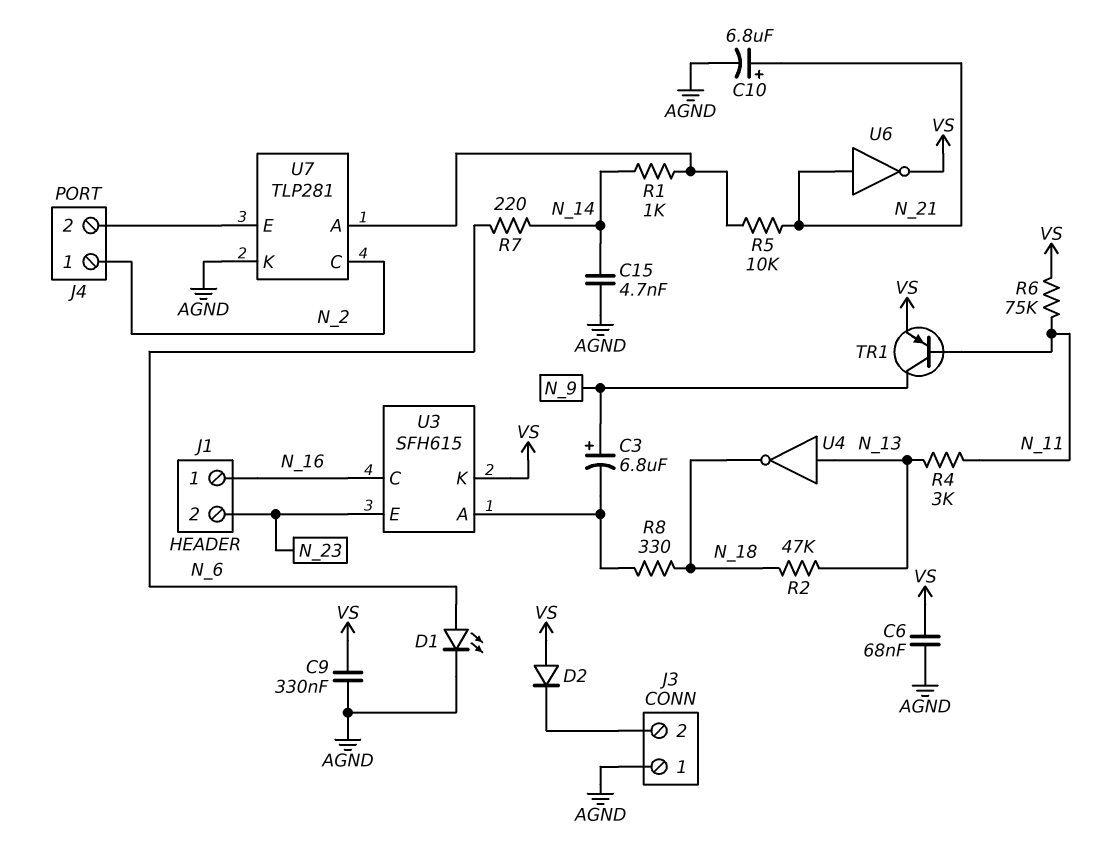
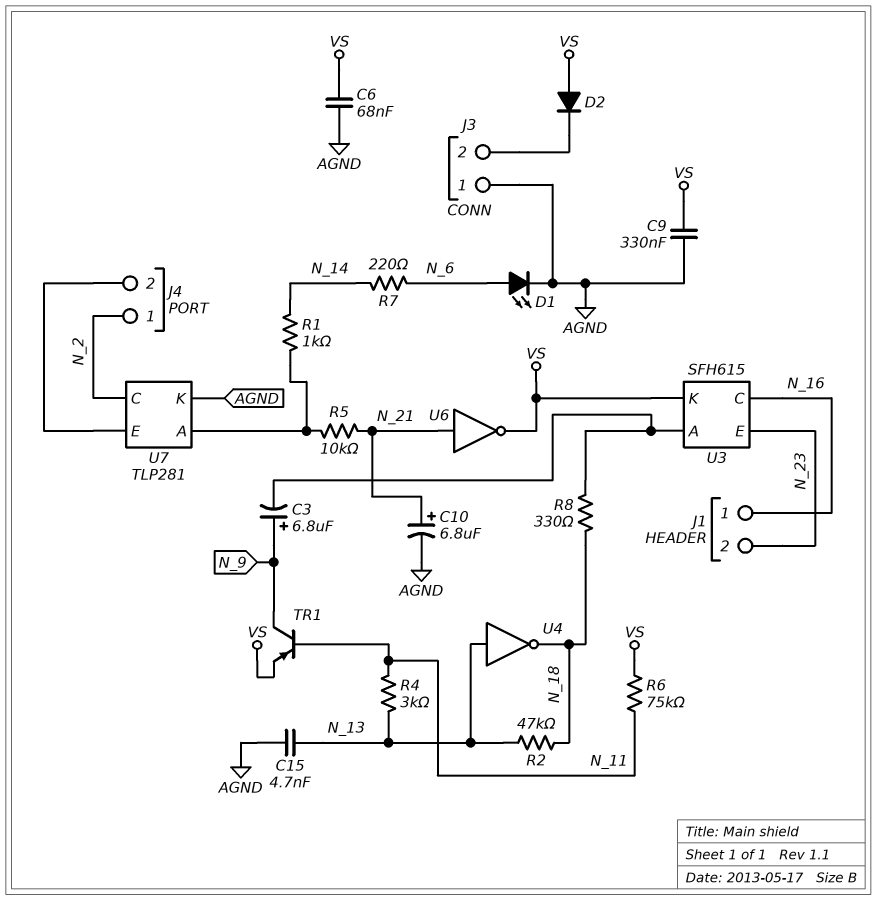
C15: 4.7nF (AGND, N_14) -> 4.7nF (AGND, N_13)

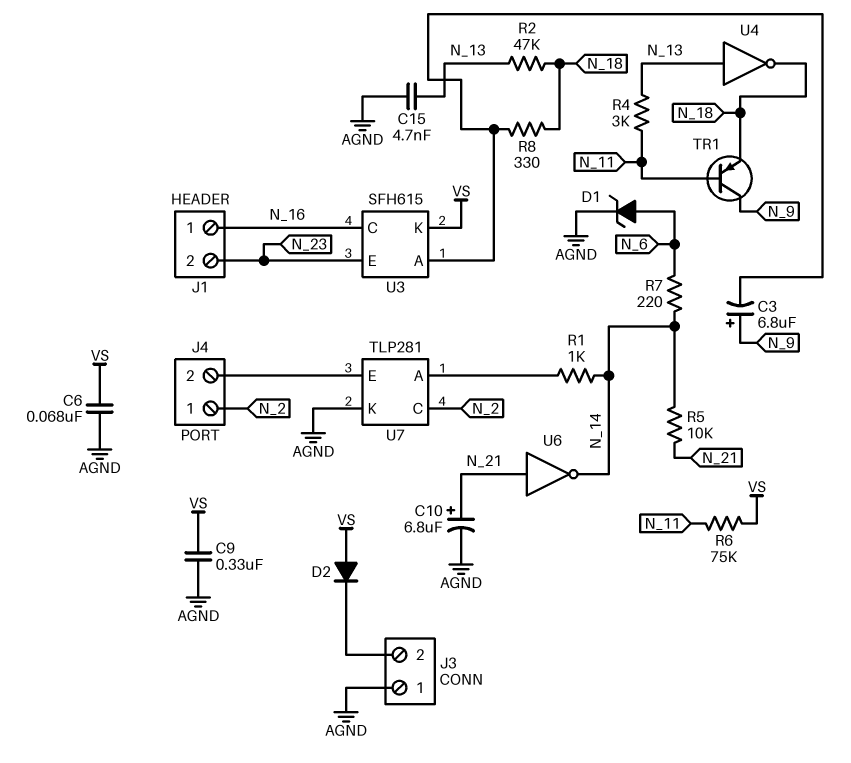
D1: LED (A N_6, K AGND) -> zener (A N_6, K AGND)
R5: 10k (N_21, U7/A) -> 10k (N_14, N_21)
TR1: PNP (B N_11, C N_9, E VS) -> PNP (B N_11, C N_9, E N_18)
U6: NOT (in N_21, out VS) -> NOT (in N_21, out N_14)

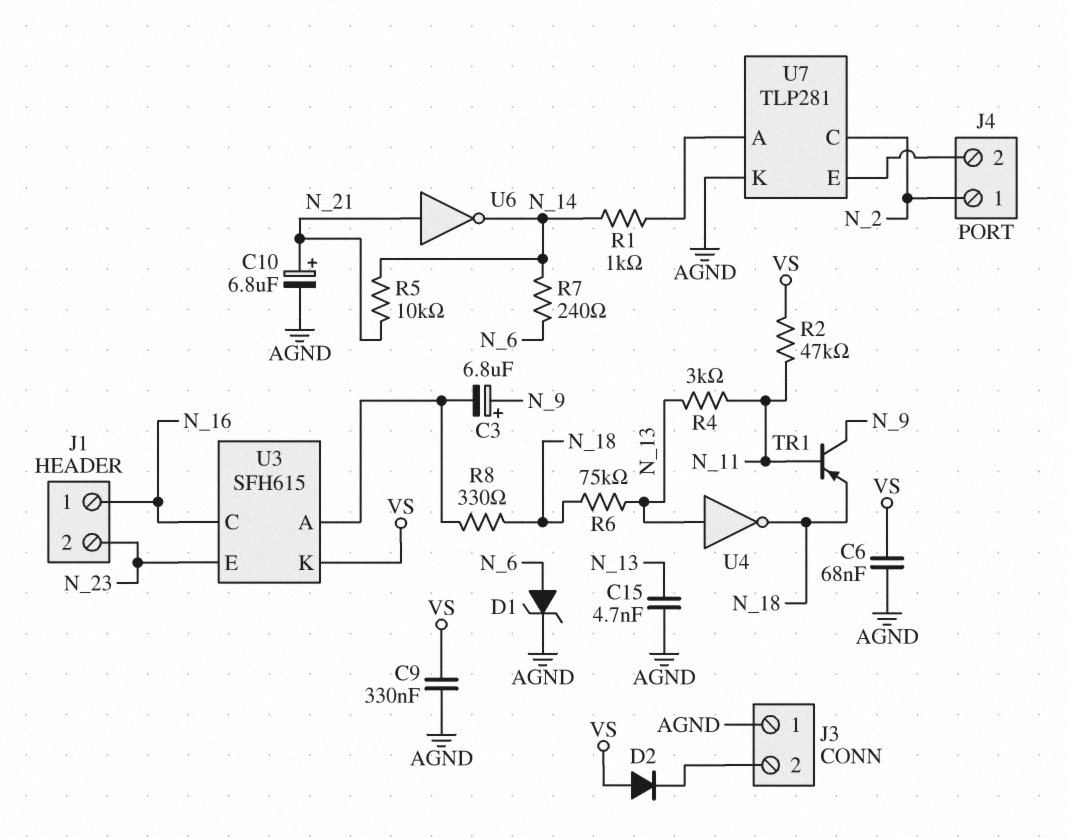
R2: 47k (N_13, N_18) -> 47k (N_11, VS)
R6: 75k (N_11, VS) -> 75k (N_13, N_18)
R7: 220 (N_6, N_14) -> 240 (N_6, N_14)

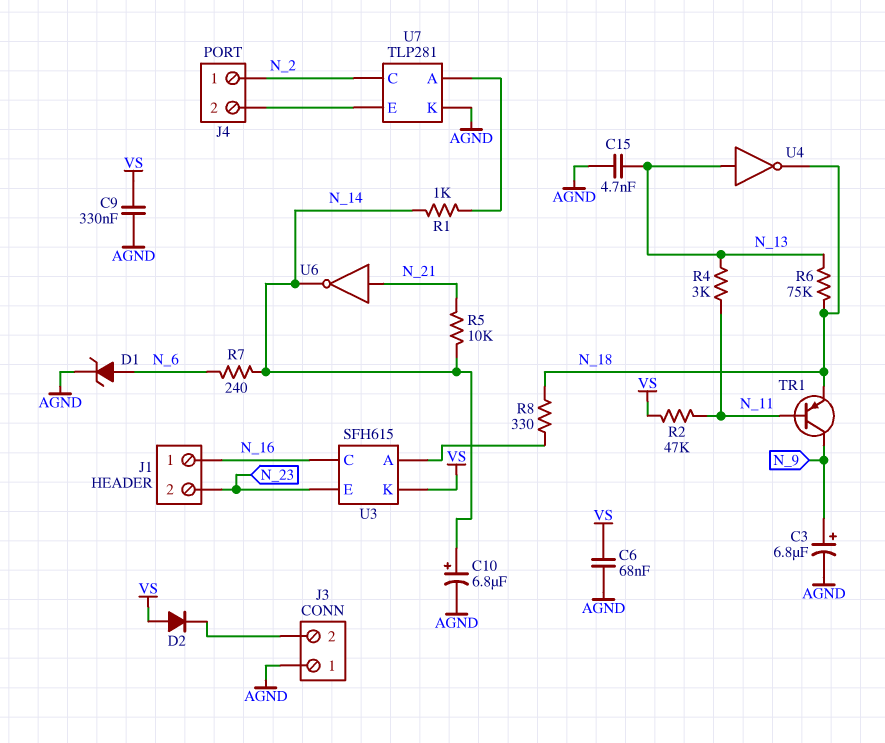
C3: 6.8uF (plus N_9, minus U3/A) -> 6.8uF (plus N_9, minus AGND)
C10: 6.8uF (plus N_21, minus AGND) -> 6.8uF (plus N_14, minus AGND)

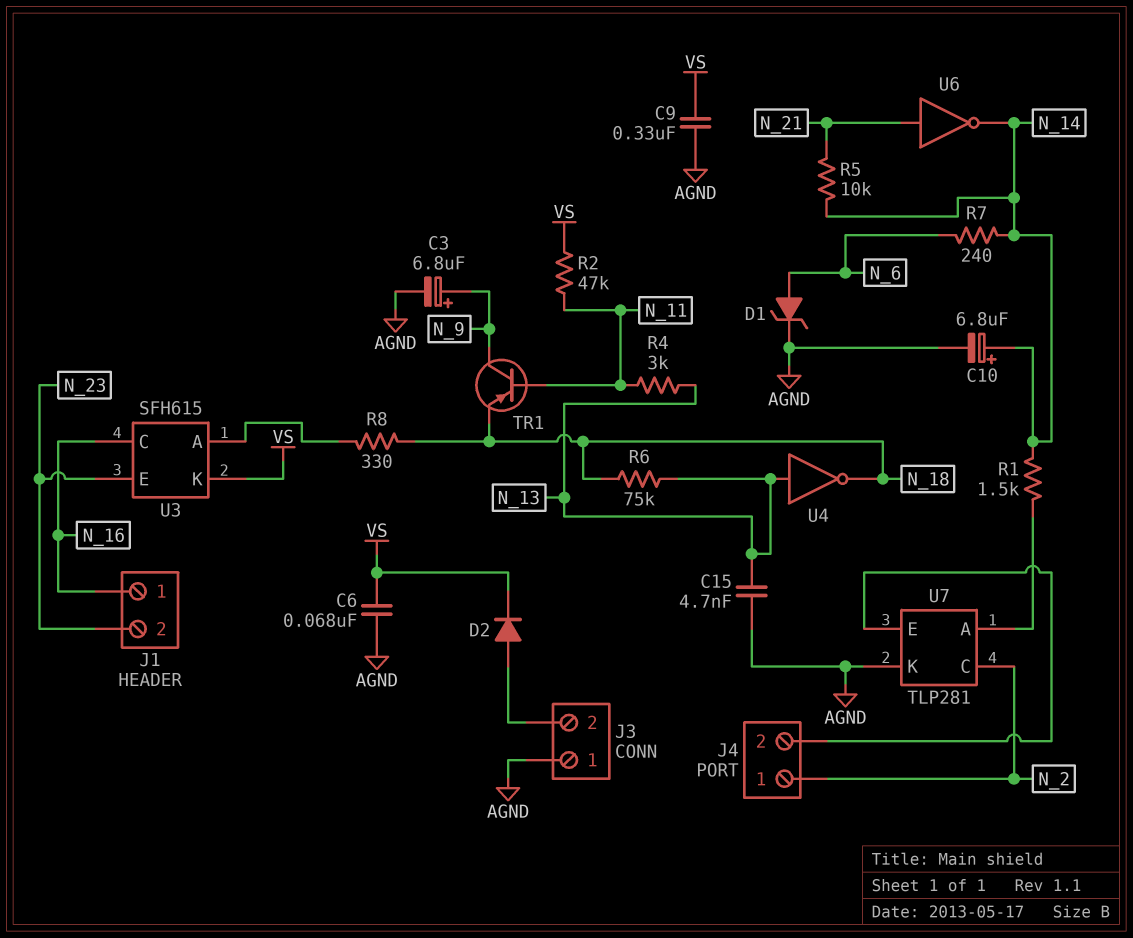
D2: diode (A VS, K J3/2) -> diode (A J3/2, K VS)
R1: 1k (N_14, U7/A) -> 1.5k (N_14, U7/A)

